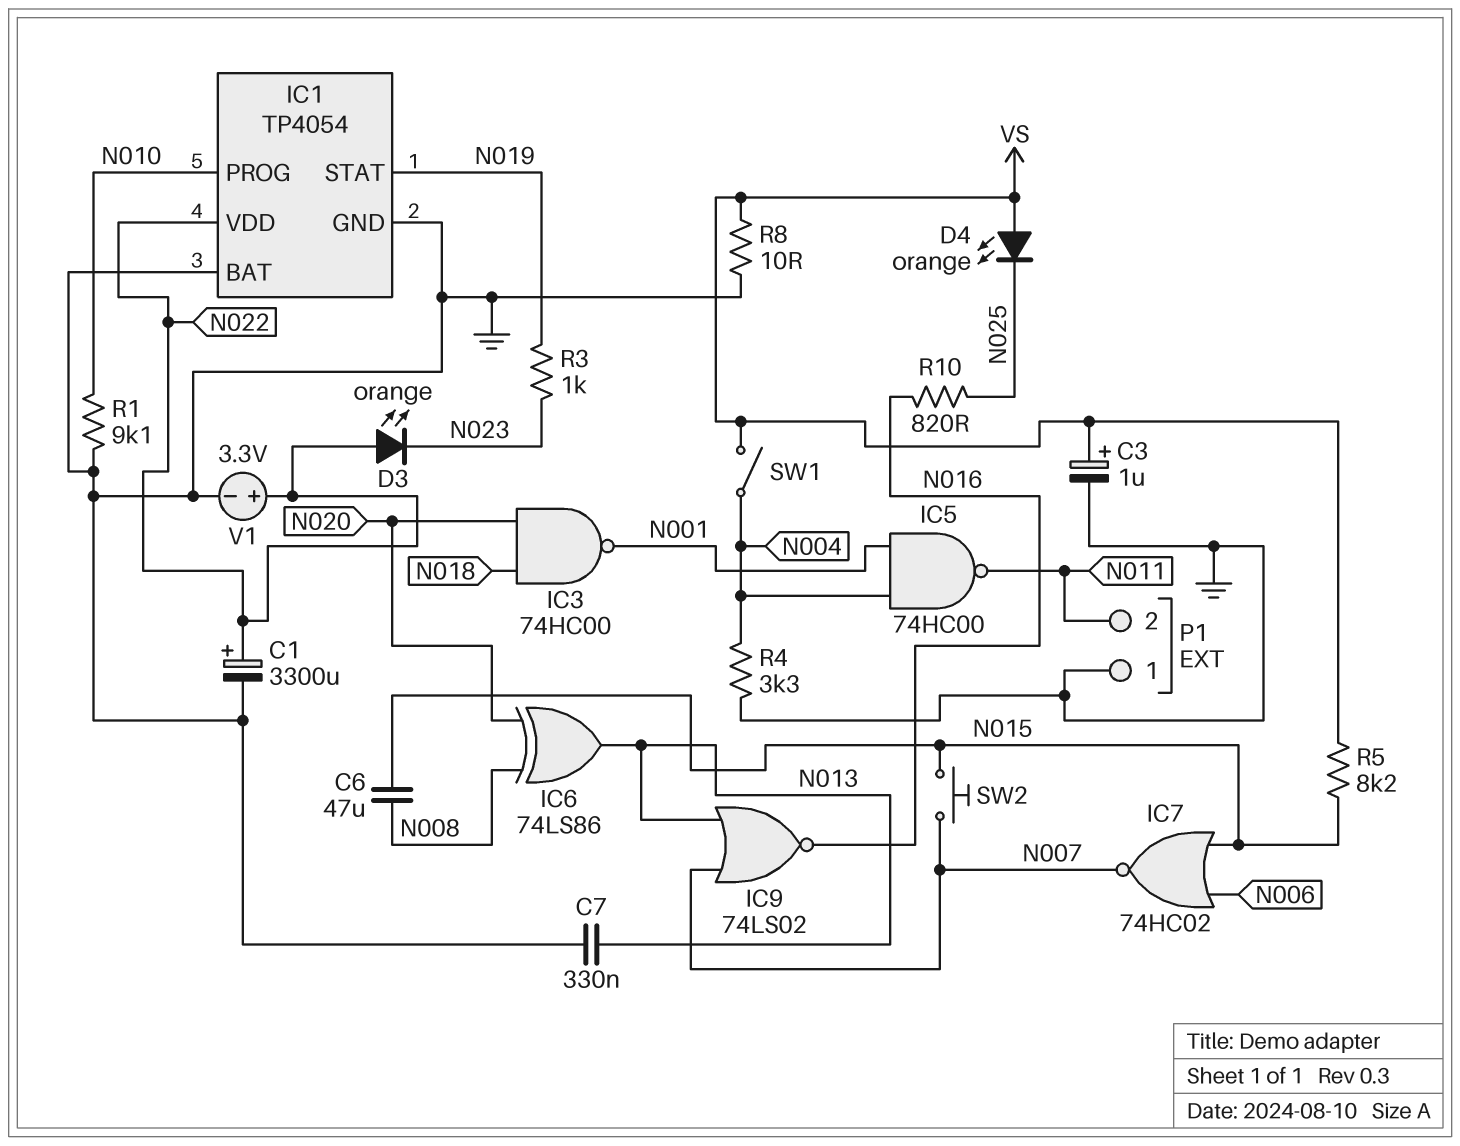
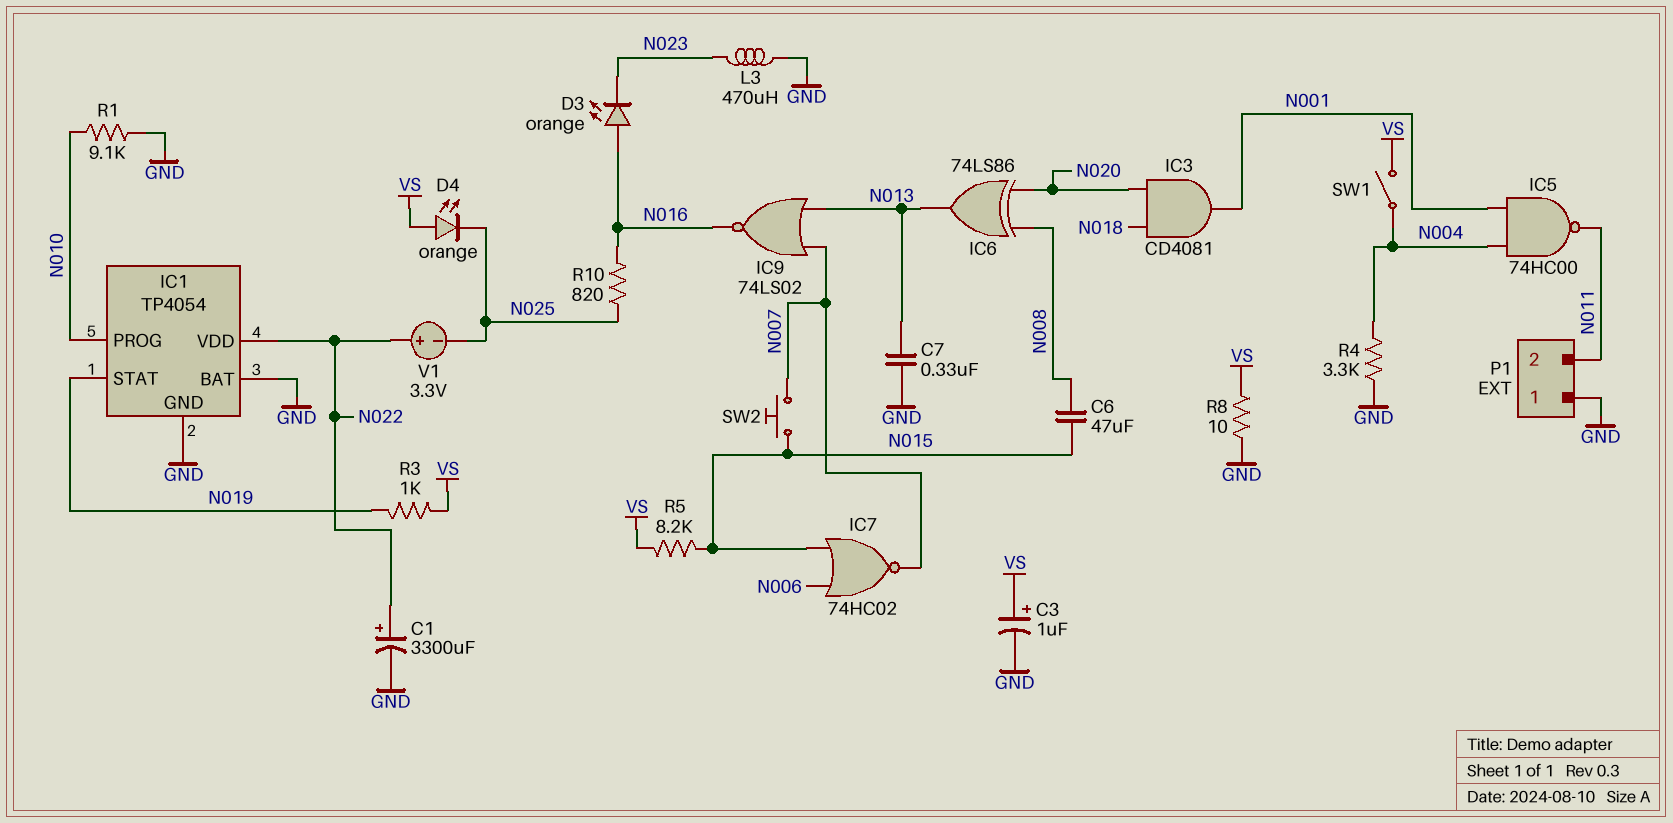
D3: LED orange (A N022, K N023) -> LED orange (A N016, K N023)
IC3: NAND 74HC00 (in N018, in N020, out N001) -> AND CD4081 (in N018, in N020, out N001)
L3: none -> 470uH (GND, N023)
R3: 1k (N019, N023) -> 1k (N019, VS)
V1: 3.3V (plus N022, minus GND) -> 3.3V (plus N022, minus N025)

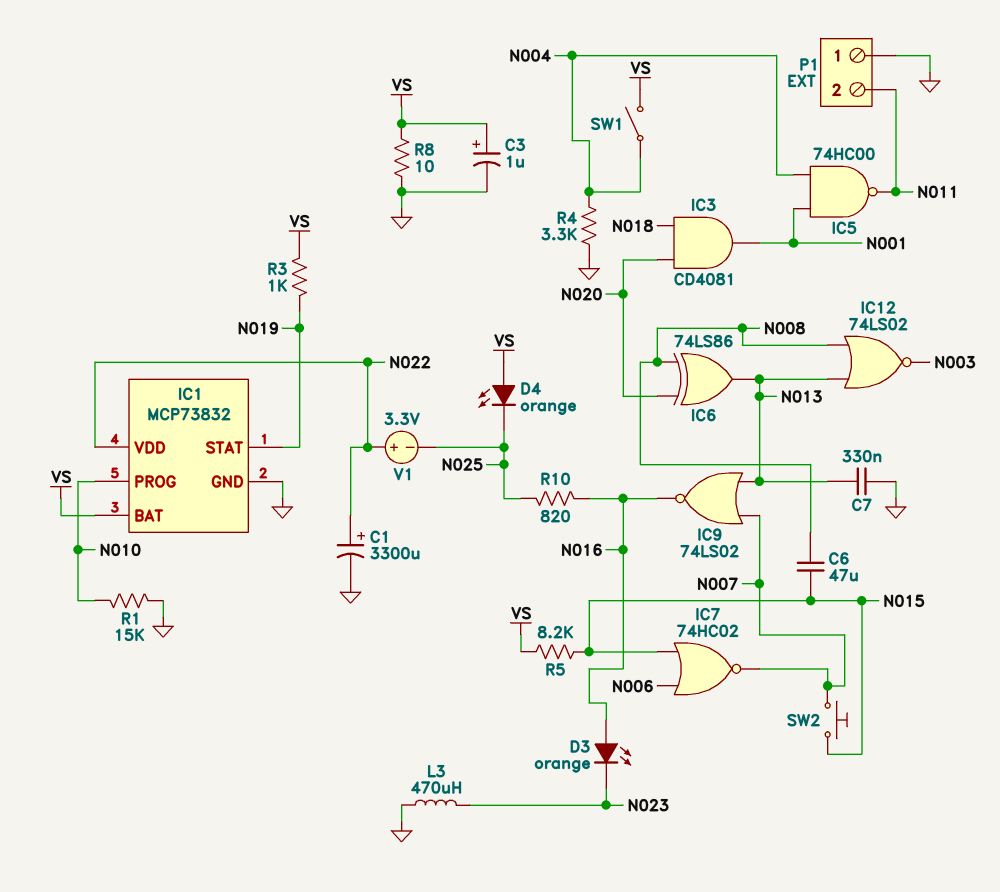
IC1: TP4054 -> MCP73832
IC1 pin BAT: GND -> VS
IC12: none -> NOR 74LS02 (in N008, in N013, out N003)
R1: 9.1k (GND, N010) -> 15k (GND, N010)

